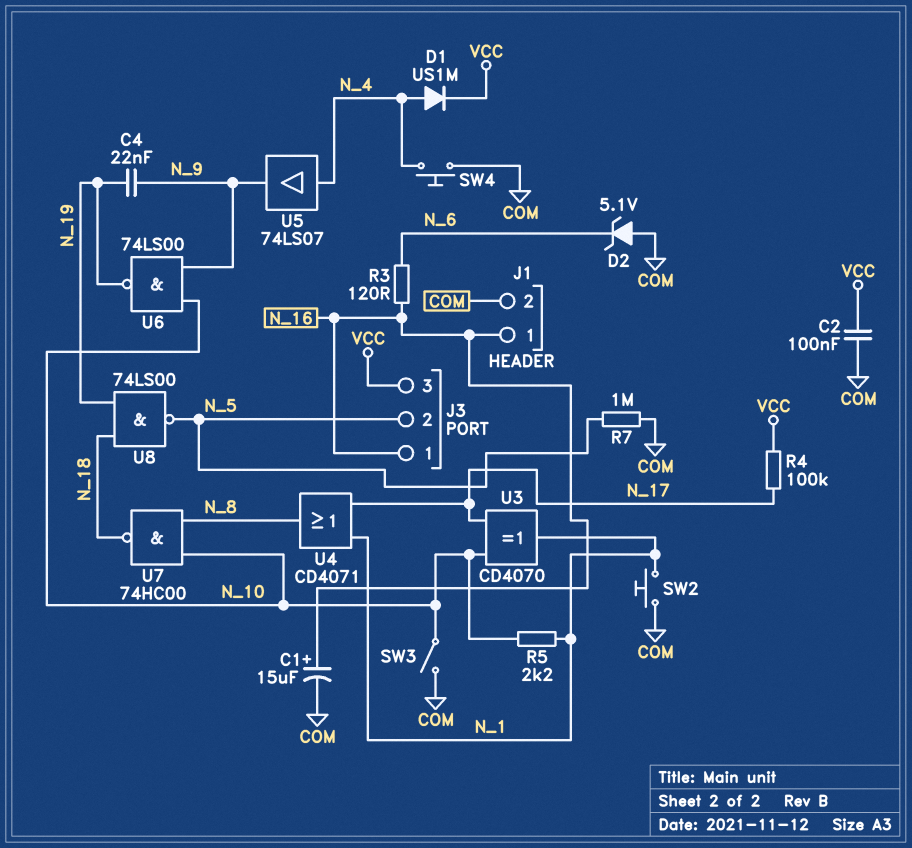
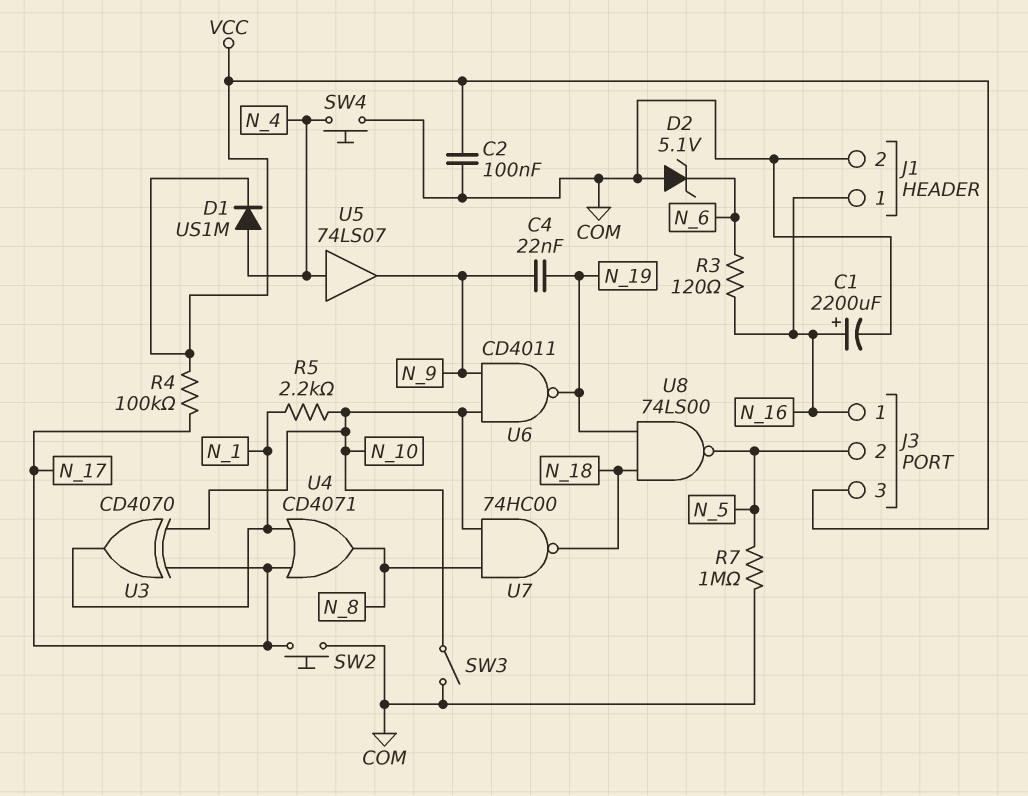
C1: 15uF (plus N_16, minus COM) -> 2200uF (plus N_16, minus COM)
SW2: button (COM, N_1) -> button (COM, N_17)
U6: NAND 74LS00 (in N_9, in N_10, out N_19) -> NAND CD4011 (in N_9, in N_10, out N_19)

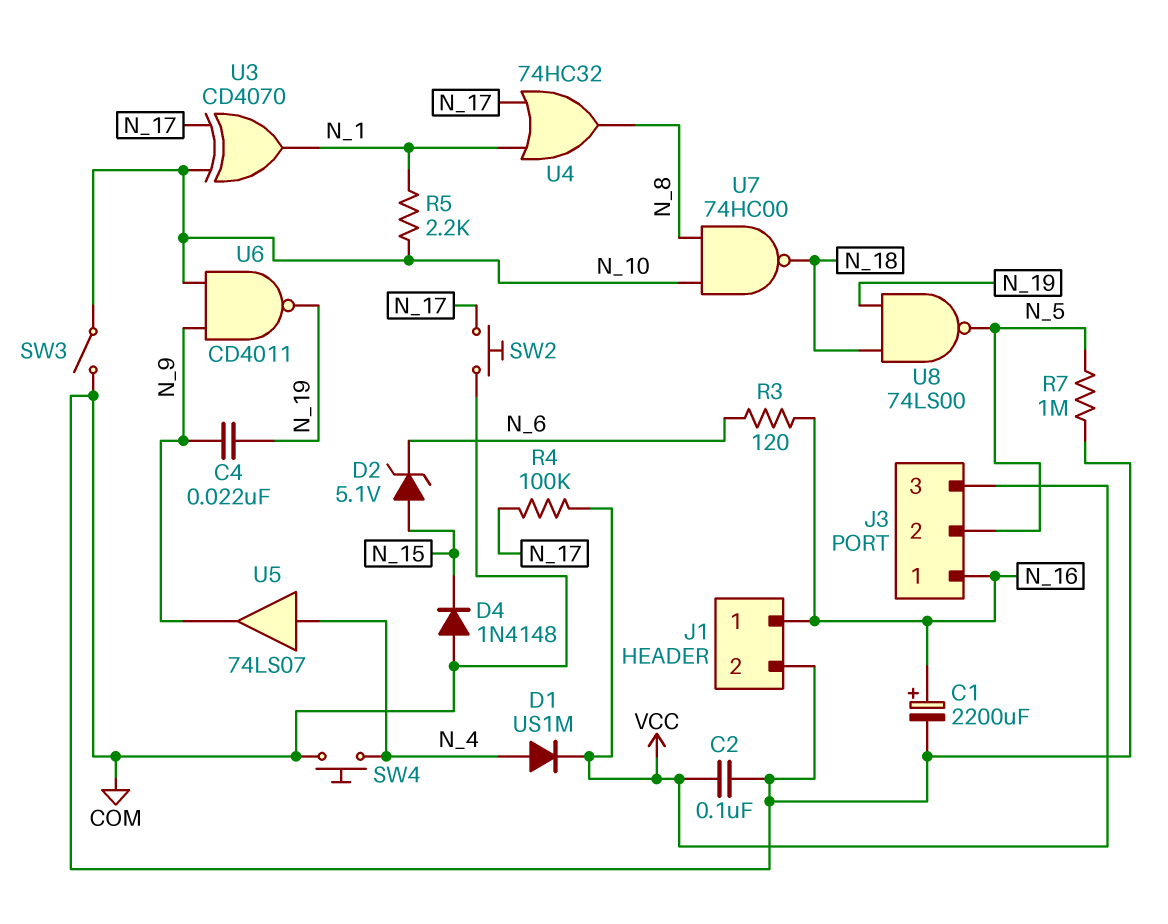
D2: zener 5.1V (A COM, K N_6) -> zener 5.1V (A N_15, K N_6)
D4: none -> diode 1N4148 (A COM, K N_15)
U4: OR CD4071 (in N_1, in N_17, out N_8) -> OR 74HC32 (in N_1, in N_17, out N_8)

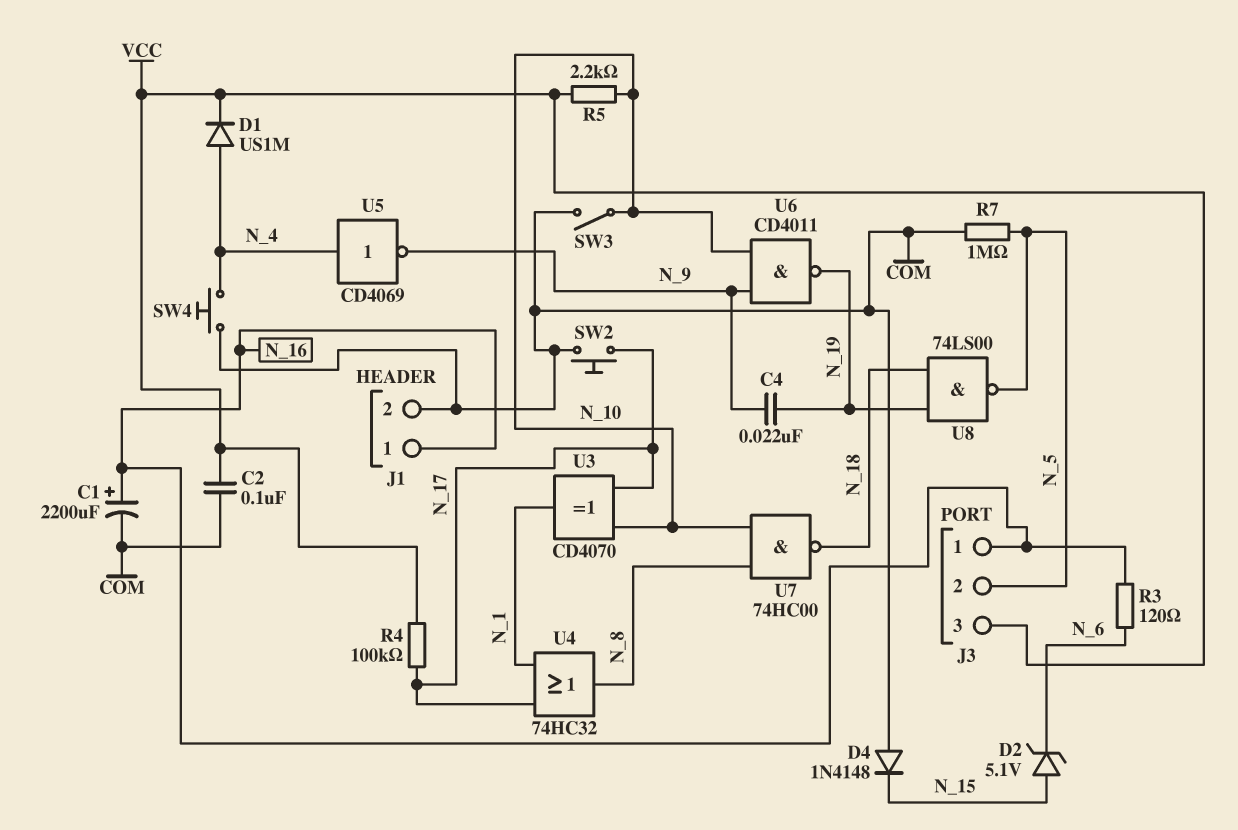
R5: 2.2k (N_1, N_10) -> 2.2k (N_10, VCC)
U5: buffer 74LS07 (in N_4, out N_9) -> NOT CD4069 (in N_4, out N_9)

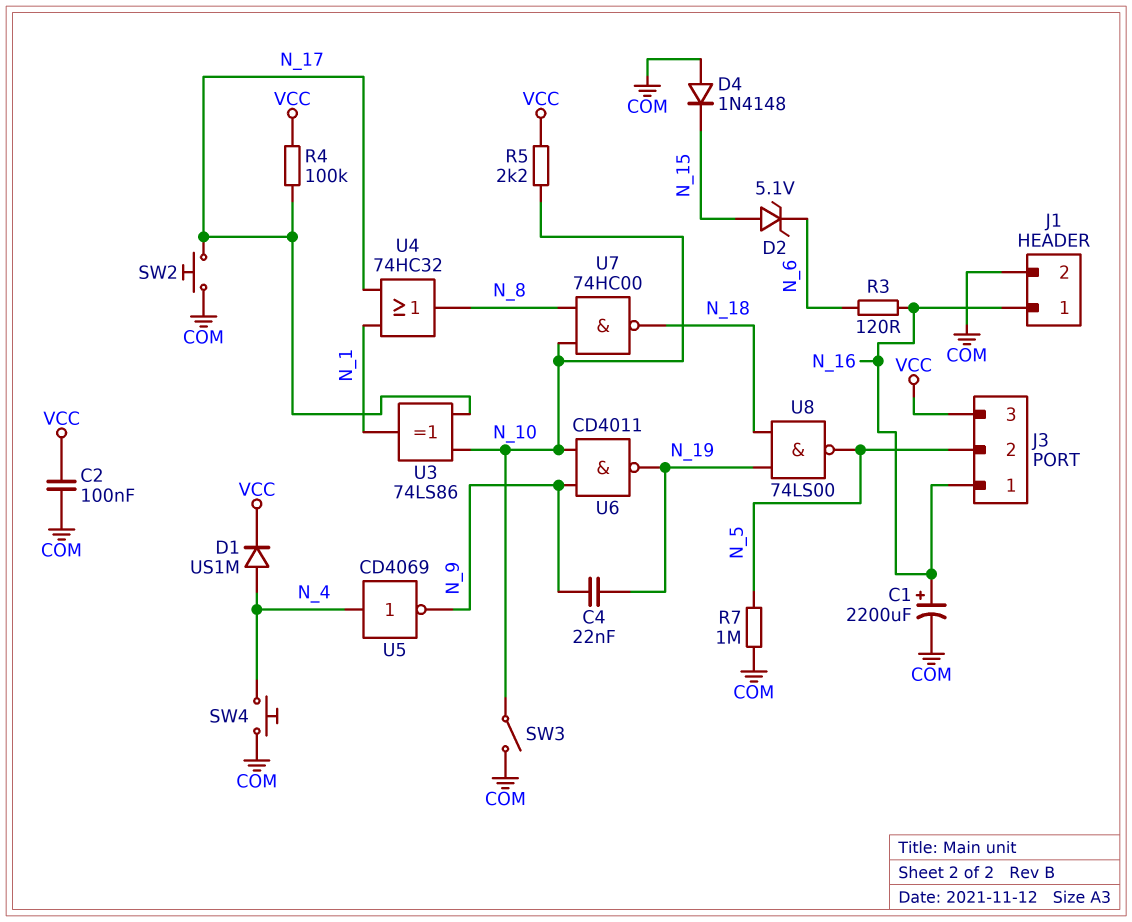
U3: XOR CD4070 (in N_10, in N_17, out N_1) -> XOR 74LS86 (in N_10, in N_17, out N_1)

